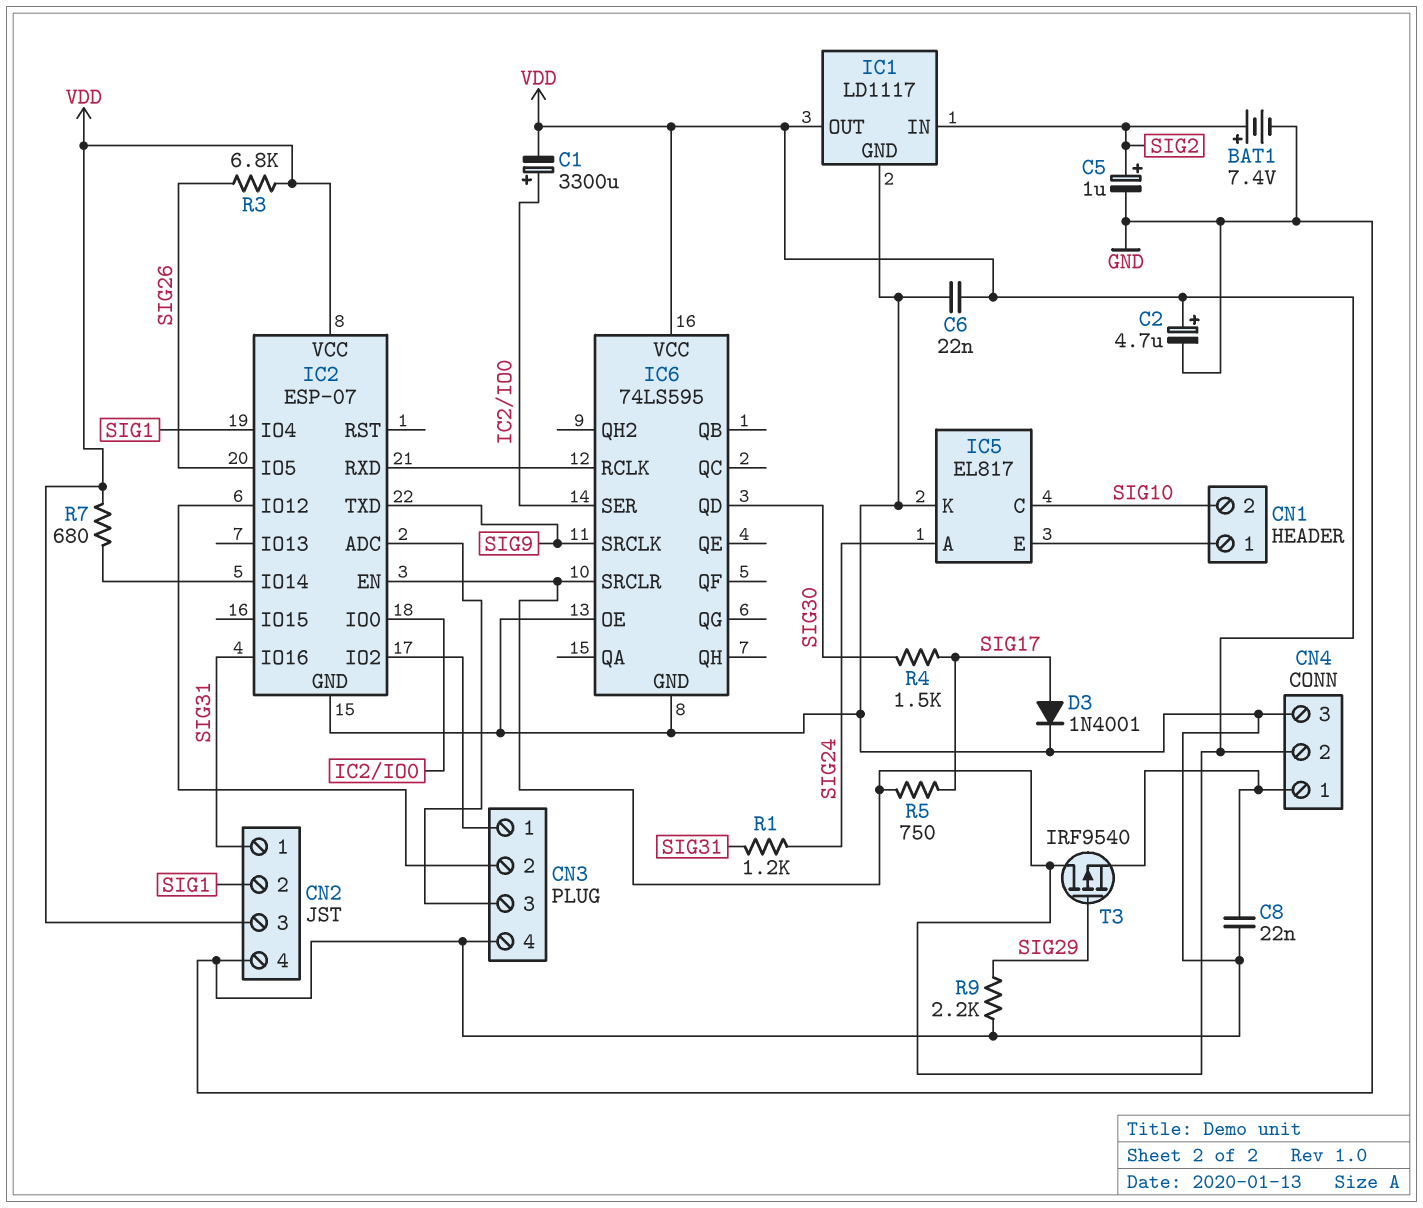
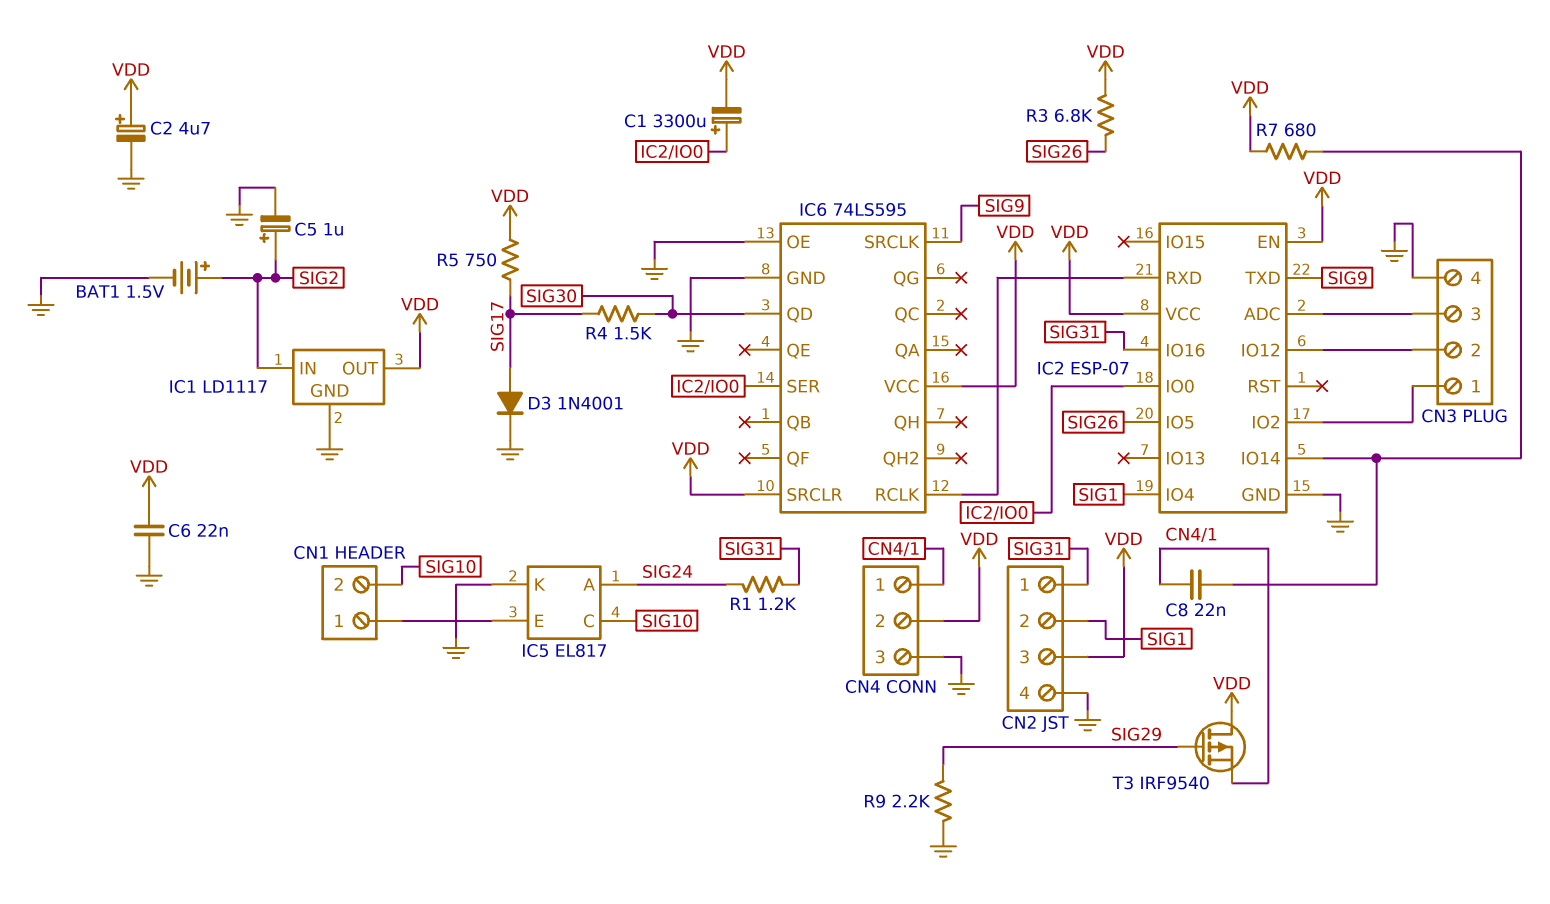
BAT1: 7.4V (plus SIG2, minus GND) -> 1.5V (plus SIG2, minus GND)
C8: 22nF (CN4/1, GND) -> 22nF (CN4/1, IC2/IO14)

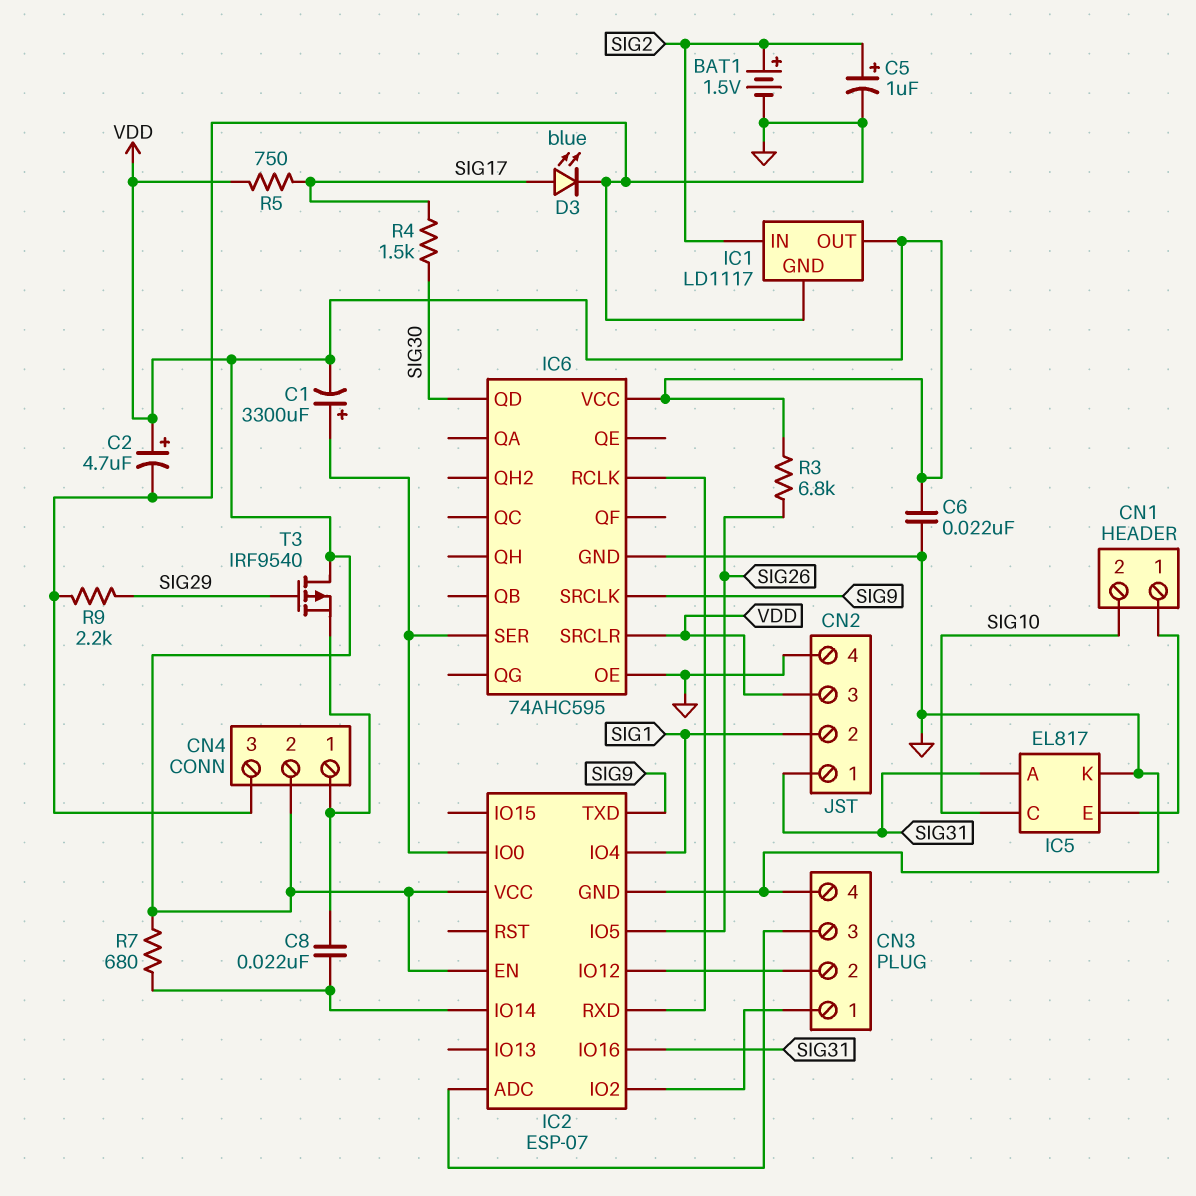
D3: diode 1N4001 (A SIG17, K GND) -> LED blue (A SIG17, K GND)
IC5 pin A: SIG24 -> SIG31
IC6: 74LS595 -> 74AHC595
R1: 1.2k (SIG24, SIG31) -> none

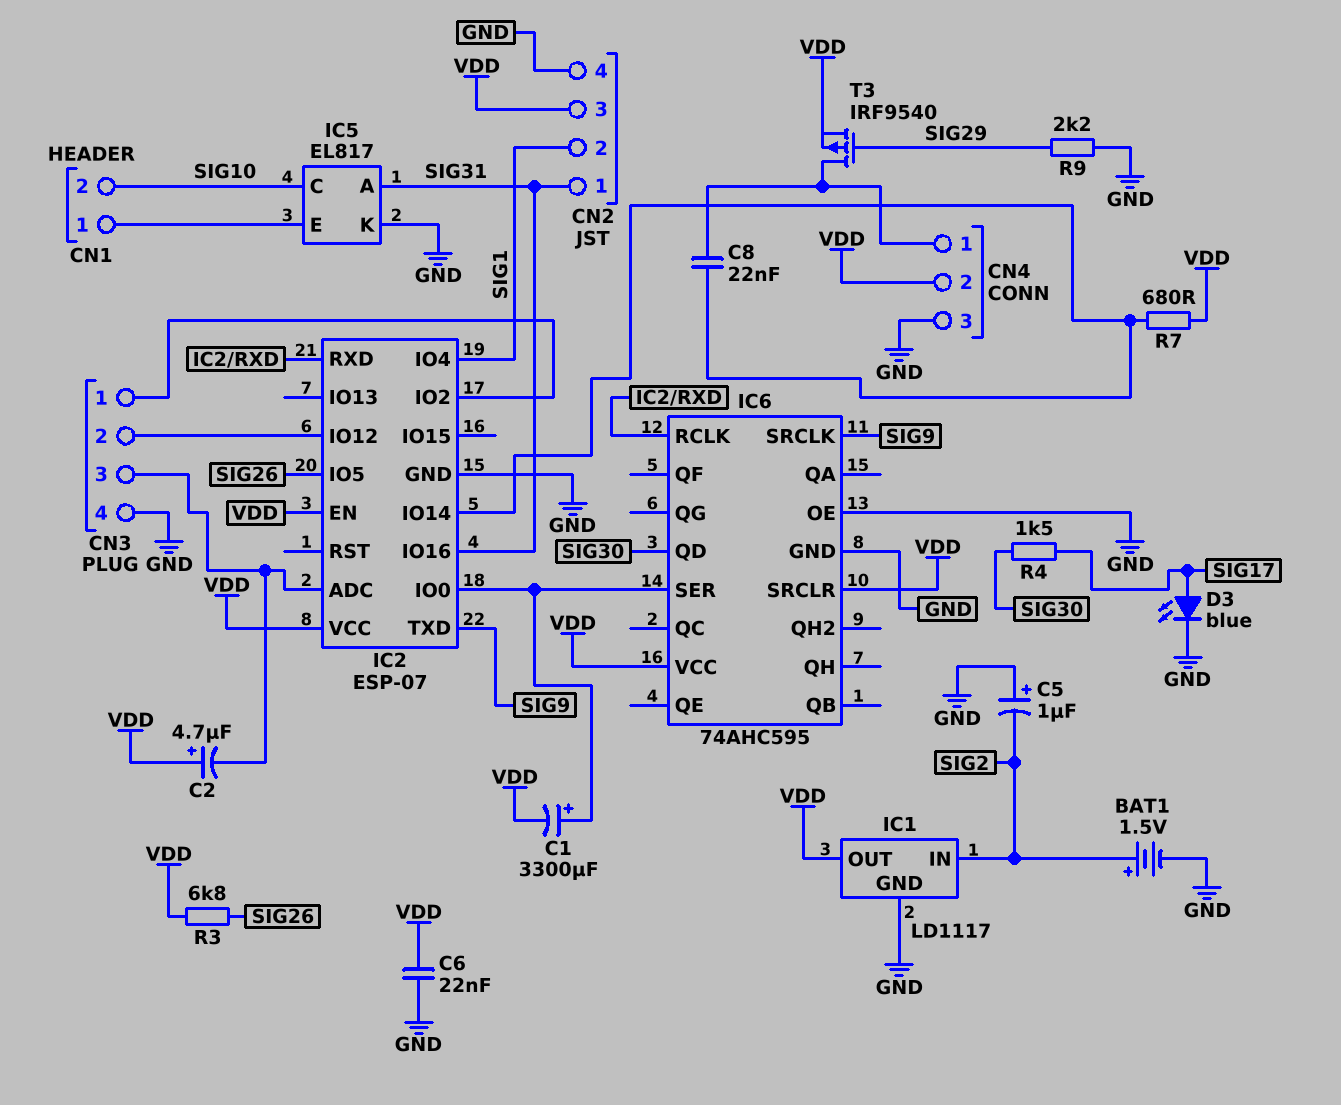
C2: 4.7uF (plus VDD, minus GND) -> 4.7uF (plus VDD, minus CN3/3)
C5: 1uF (plus SIG2, minus GND) -> 1uF (plus GND, minus SIG2)
R5: 750 (SIG17, VDD) -> none
T3: PMOS IRF9540 (G SIG29, D VDD, S CN4/1) -> PMOS IRF9540 (G SIG29, D CN4/1, S VDD)

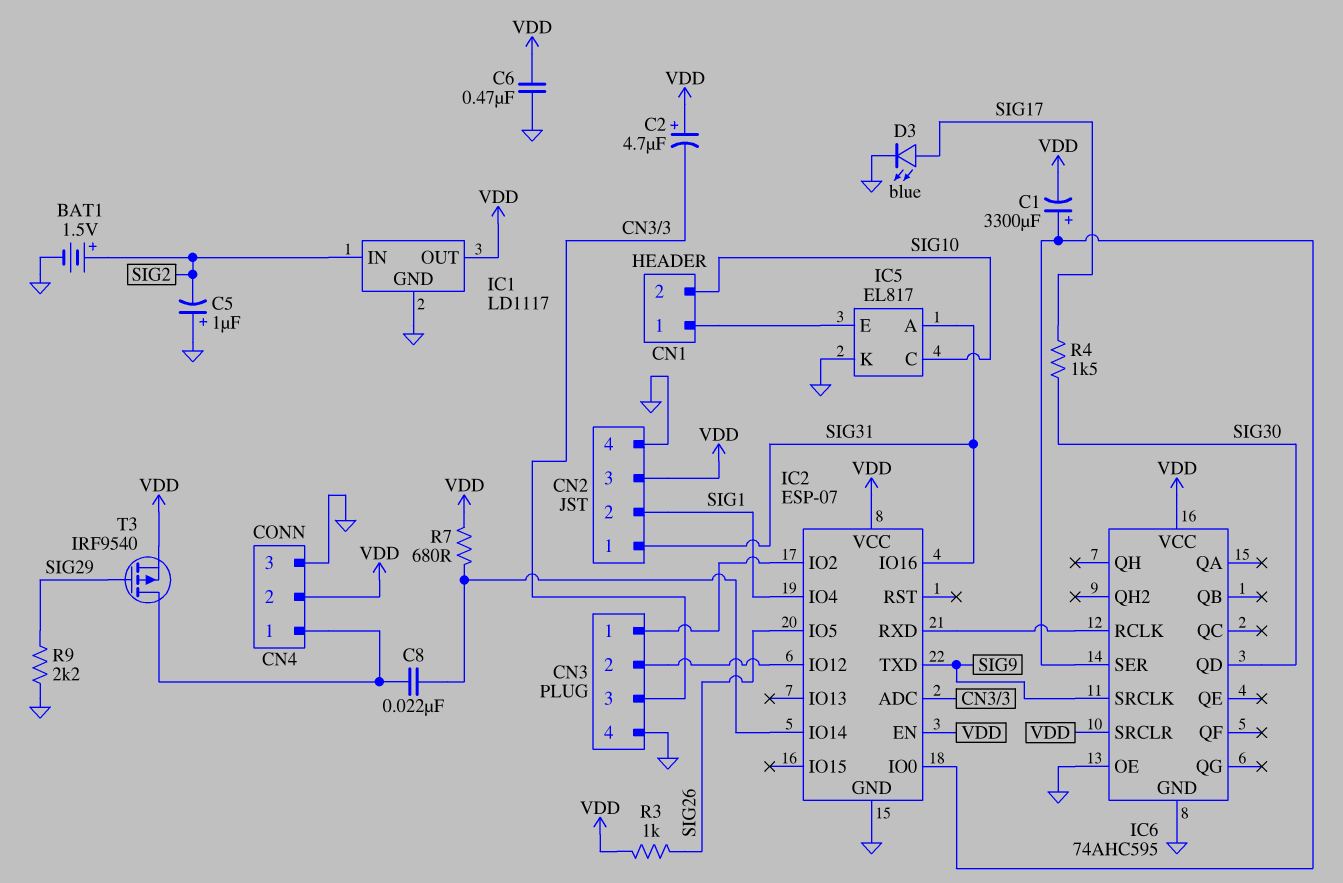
C6: 22nF (GND, VDD) -> 470nF (GND, VDD)
R3: 6.8k (SIG26, VDD) -> 1k (SIG26, VDD)

